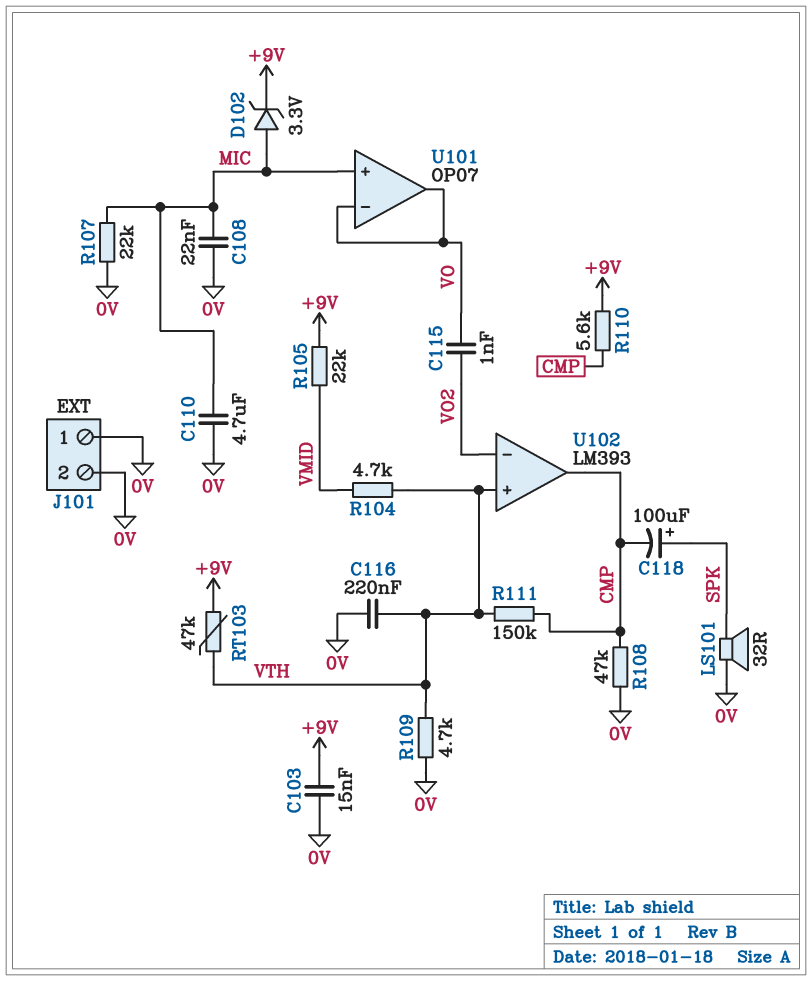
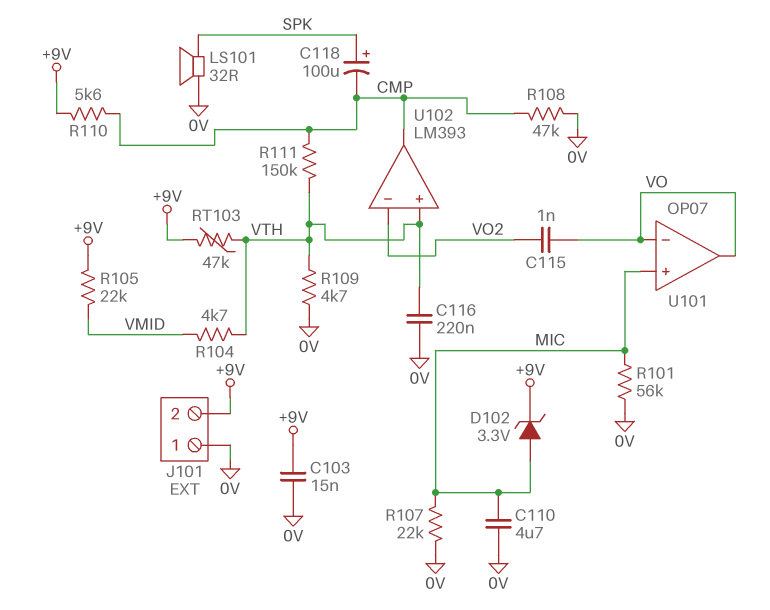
C108: 22nF (0V, MIC) -> none
J101 pin 2: 0V -> +9V
R101: none -> 56k (0V, MIC)

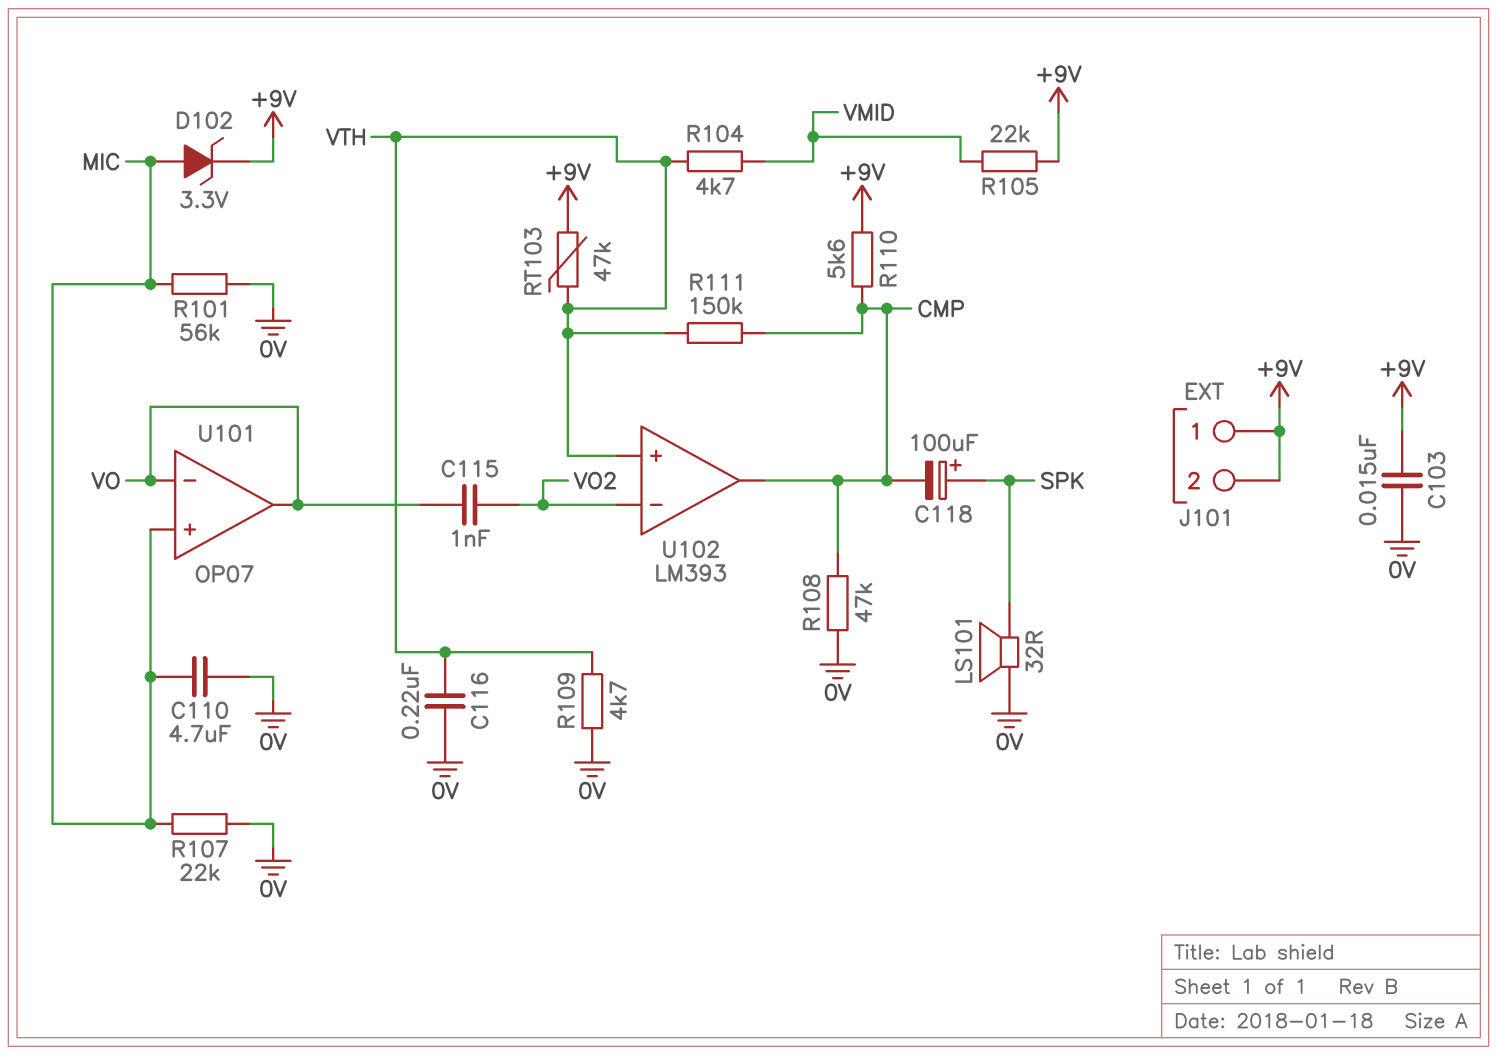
J101 pin 1: 0V -> +9V

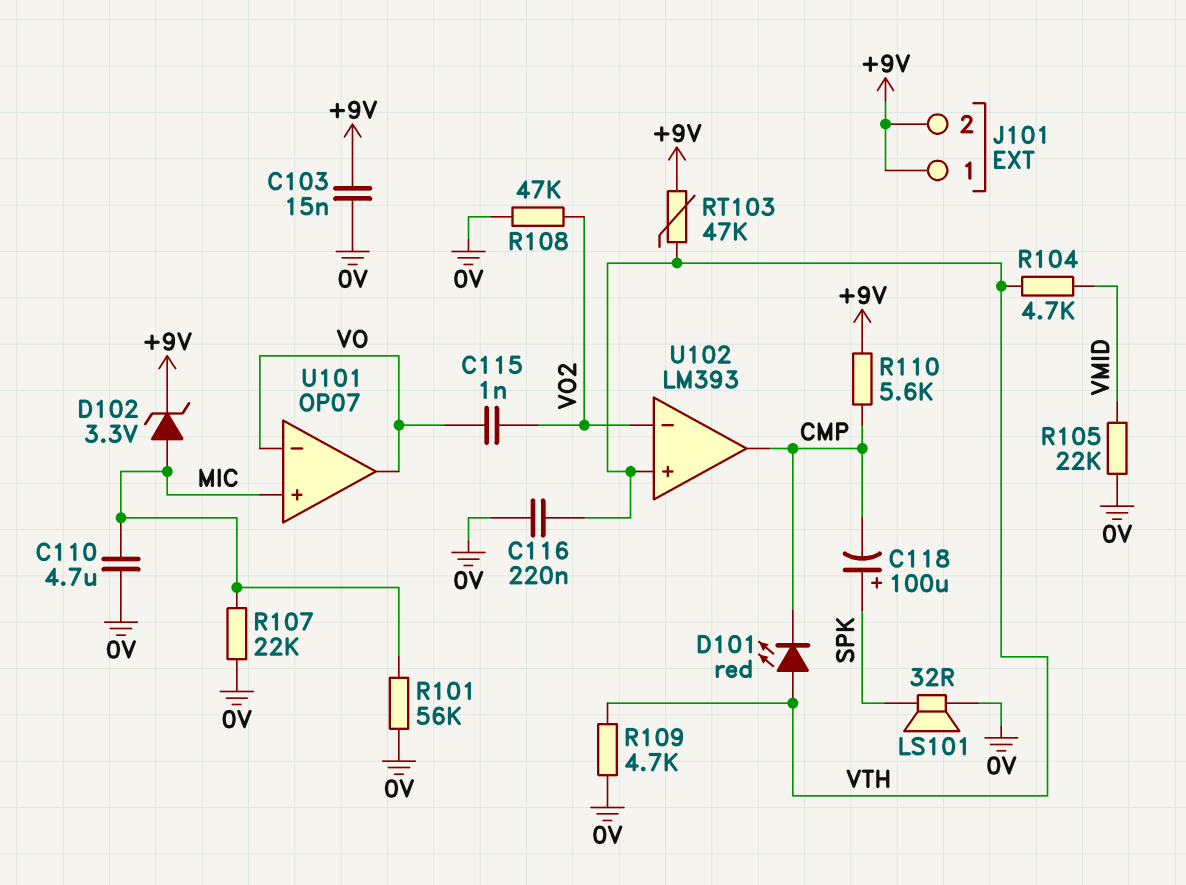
D101: none -> LED red (A VTH, K CMP)
R105: 22k (+9V, VMID) -> 22k (0V, VMID)
R108: 47k (0V, CMP) -> 47k (0V, VO2)
R111: 150k (CMP, VTH) -> none

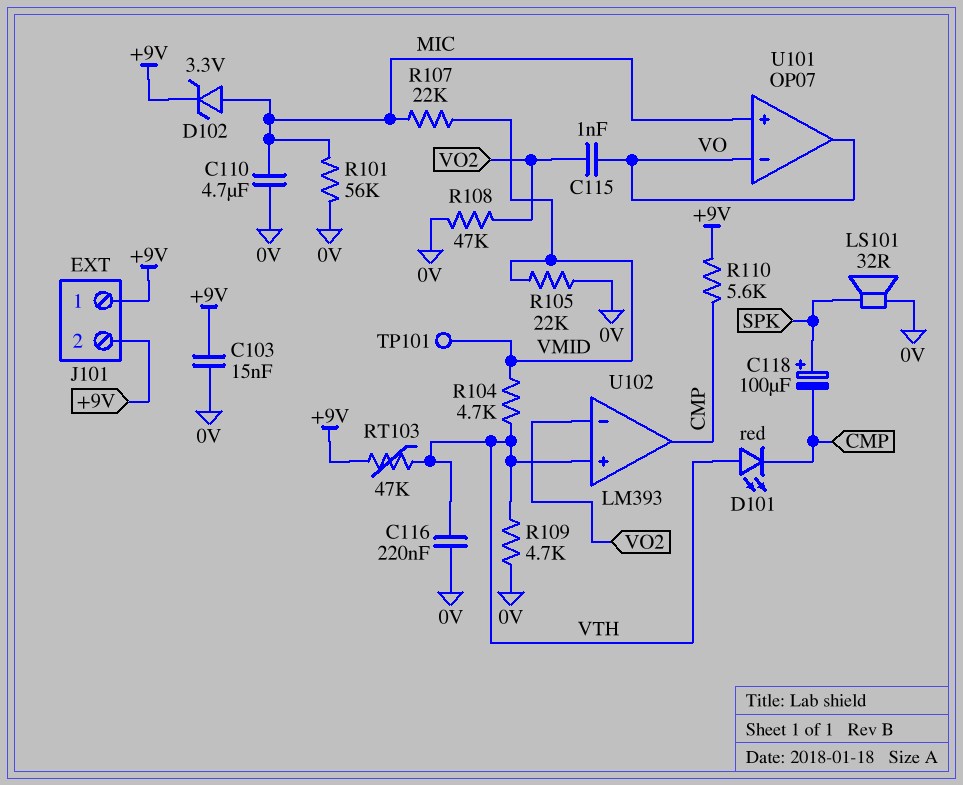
R107: 22k (0V, MIC) -> 22k (MIC, VMID)
TP101: none -> test point (VMID)

